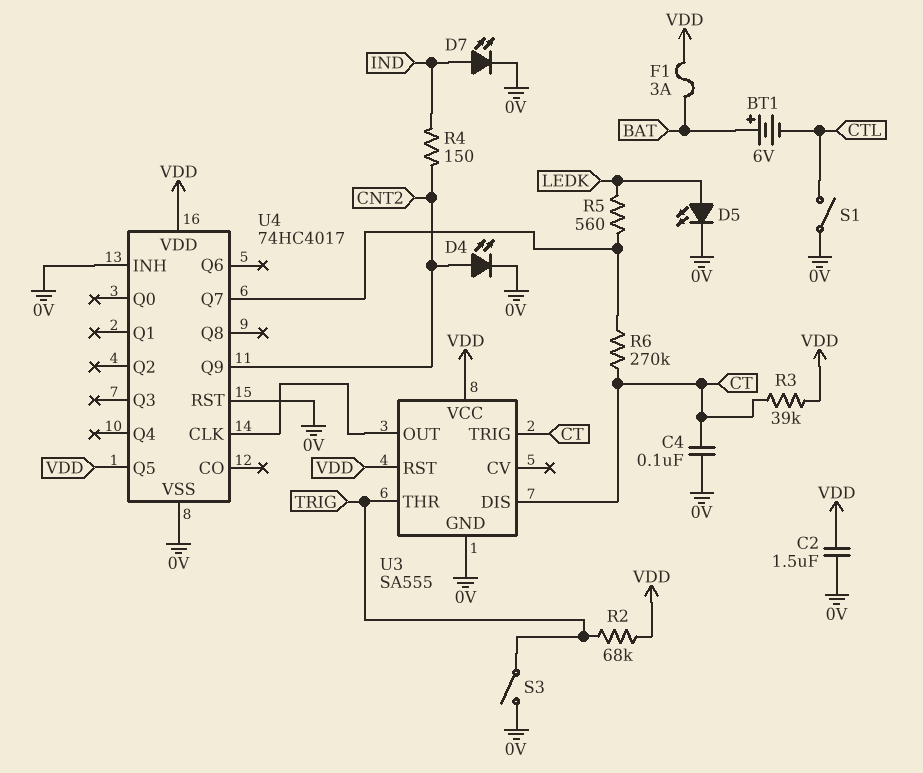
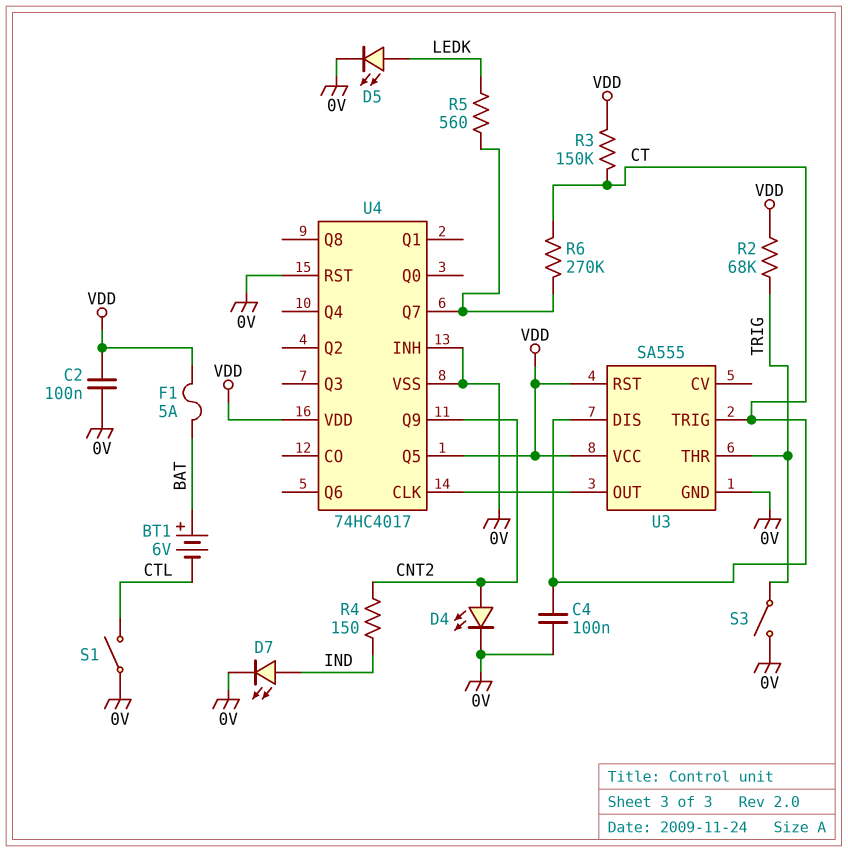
C2: 1.5uF (0V, VDD) -> 100nF (0V, VDD)
F1: 3A (BAT, VDD) -> 5A (BAT, VDD)
R3: 39k (CT, VDD) -> 150k (CT, VDD)

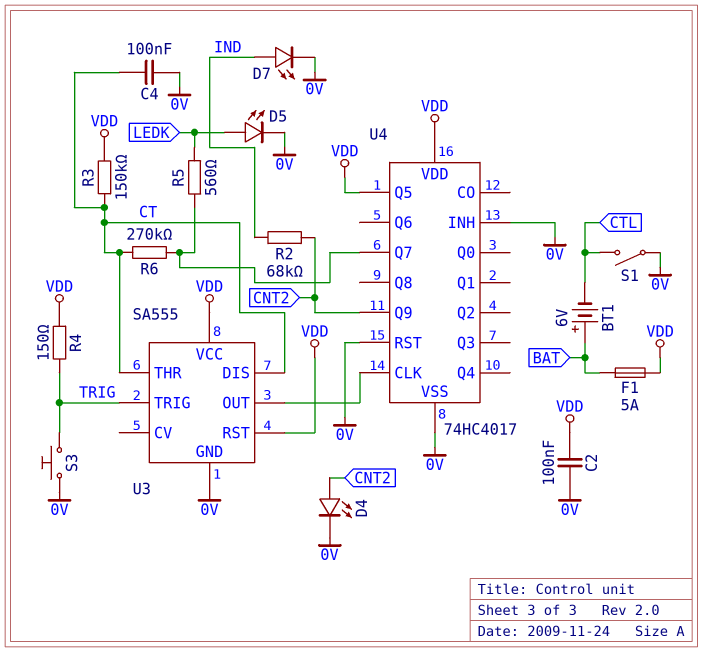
R2: 68k (TRIG, VDD) -> 68k (CNT2, IND)
R4: 150 (CNT2, IND) -> 150 (TRIG, VDD)
S3: switch (0V, TRIG) -> button (0V, TRIG)
U3 pin THR: TRIG -> CT
U3 pin TRIG: CT -> TRIG

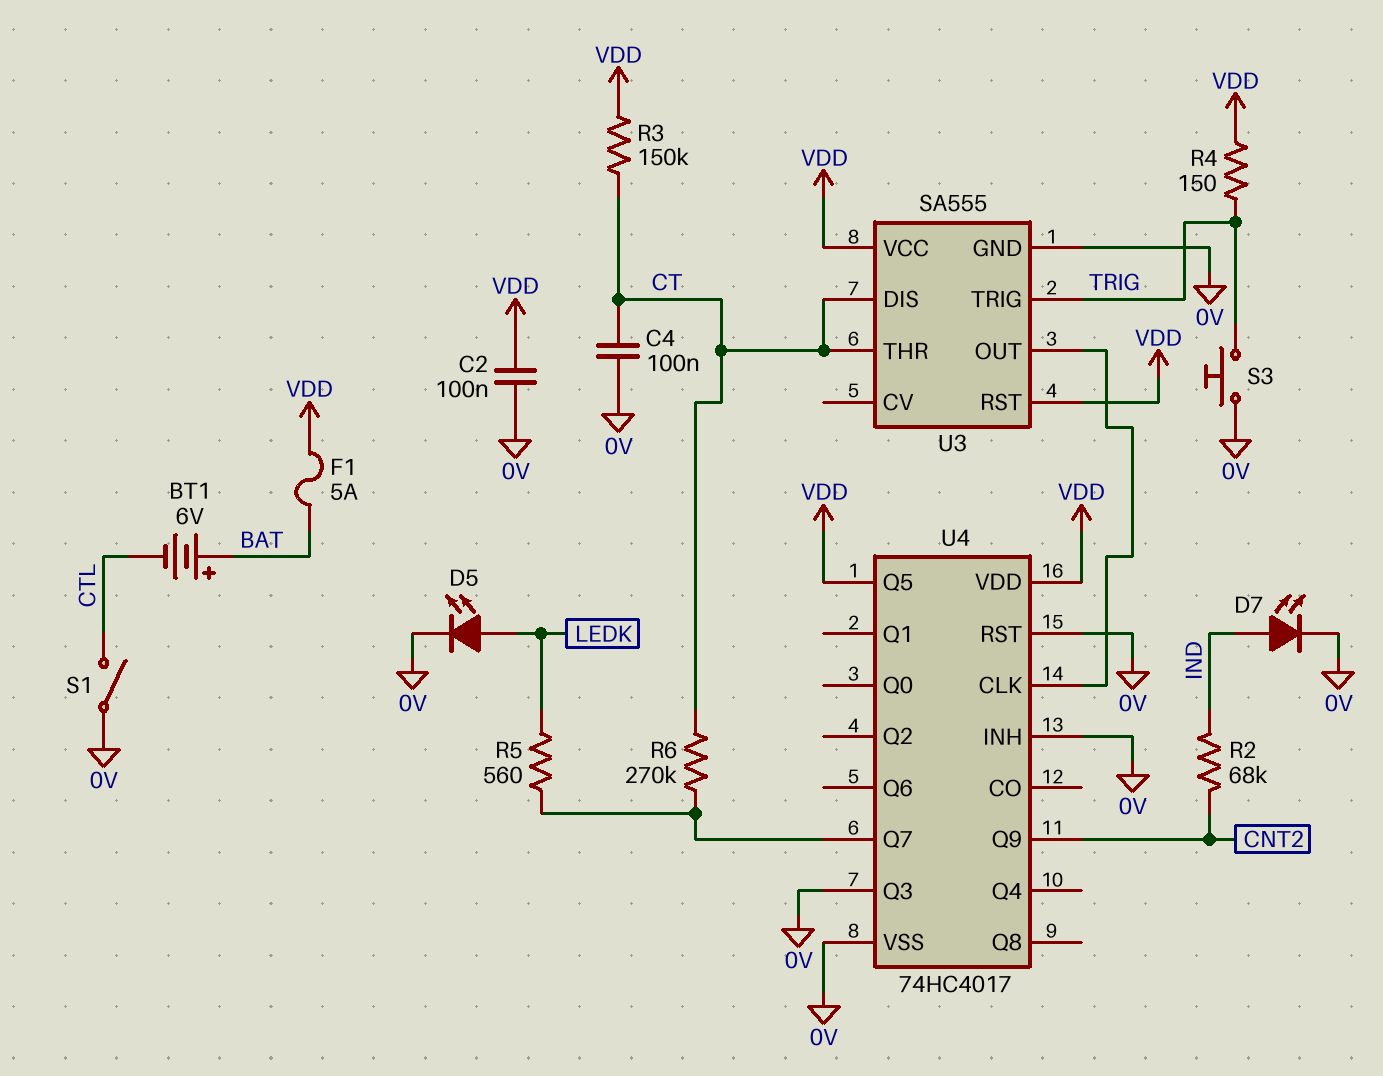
D4: LED (A CNT2, K 0V) -> none
U4 pin Q3: none -> 0V

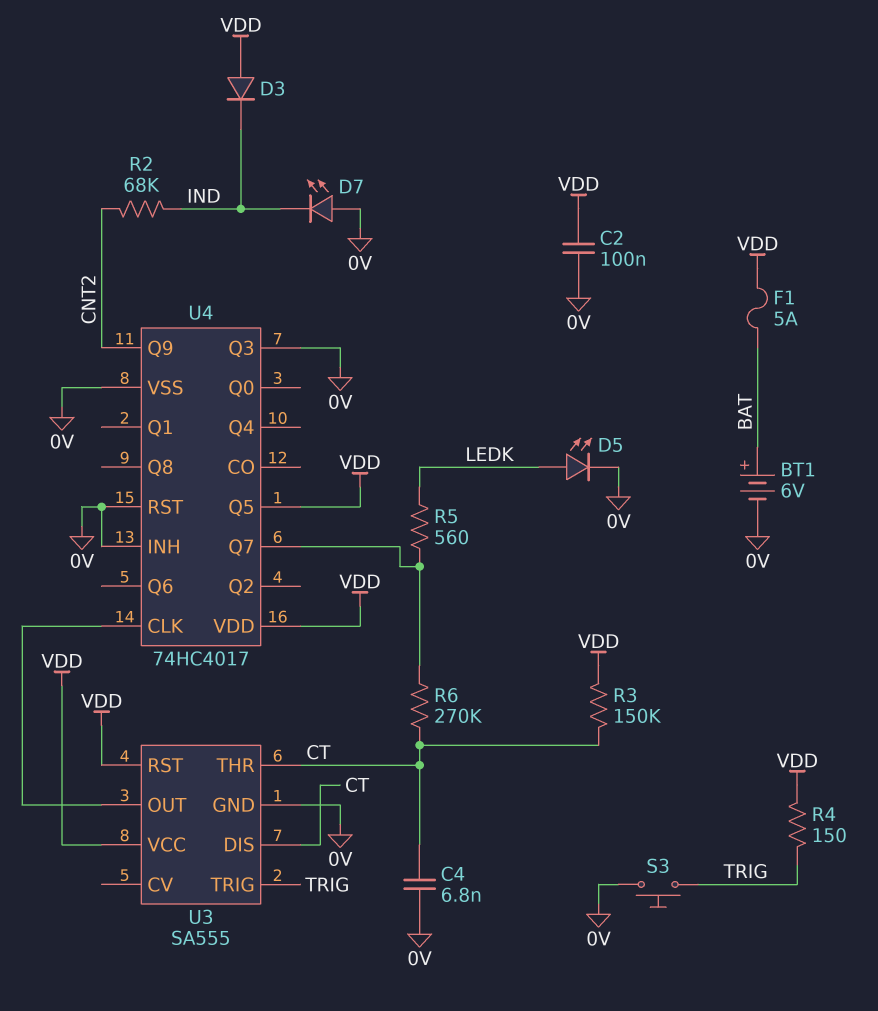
BT1: 6V (plus BAT, minus CTL) -> 6V (plus BAT, minus 0V)
C4: 100nF (0V, CT) -> 6.8nF (0V, CT)
D3: none -> diode (A VDD, K IND)
D7: LED (A IND, K 0V) -> LED (A 0V, K IND)
S1: switch (0V, CTL) -> none

